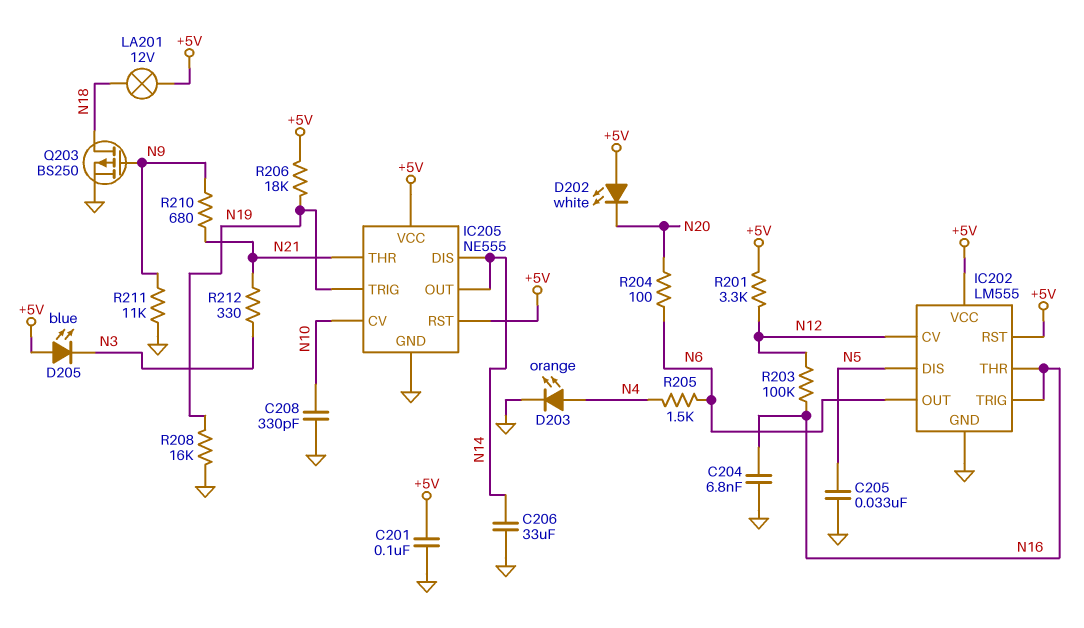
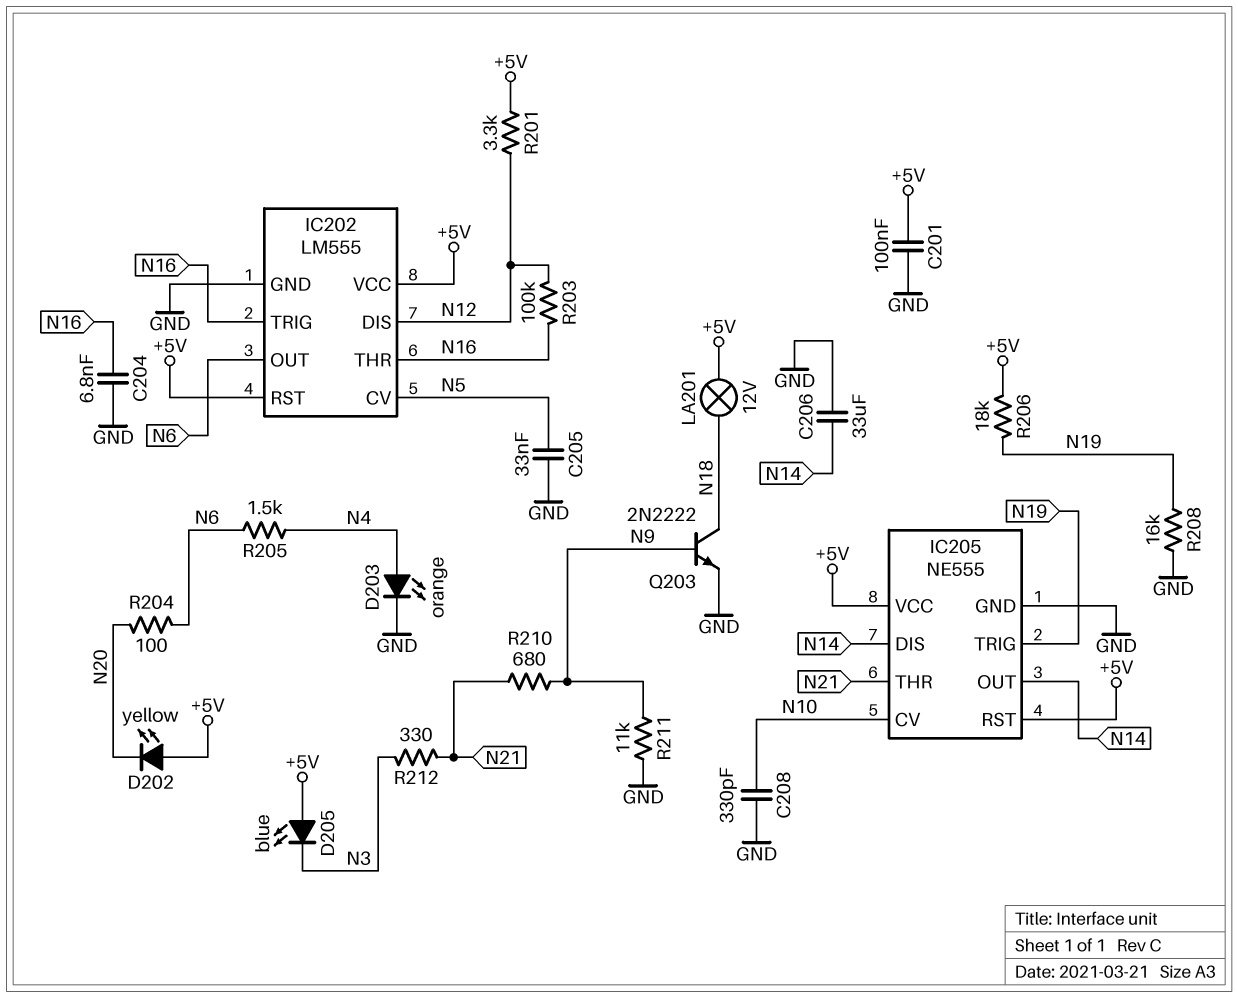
D202: LED white (A +5V, K N20) -> LED yellow (A +5V, K N20)
IC202 pin CV: N12 -> N5
IC202 pin DIS: N5 -> N12
Q203: PMOS BS250 (G N9, D N18, S GND) -> NPN 2N2222 (B N9, C N18, E GND)

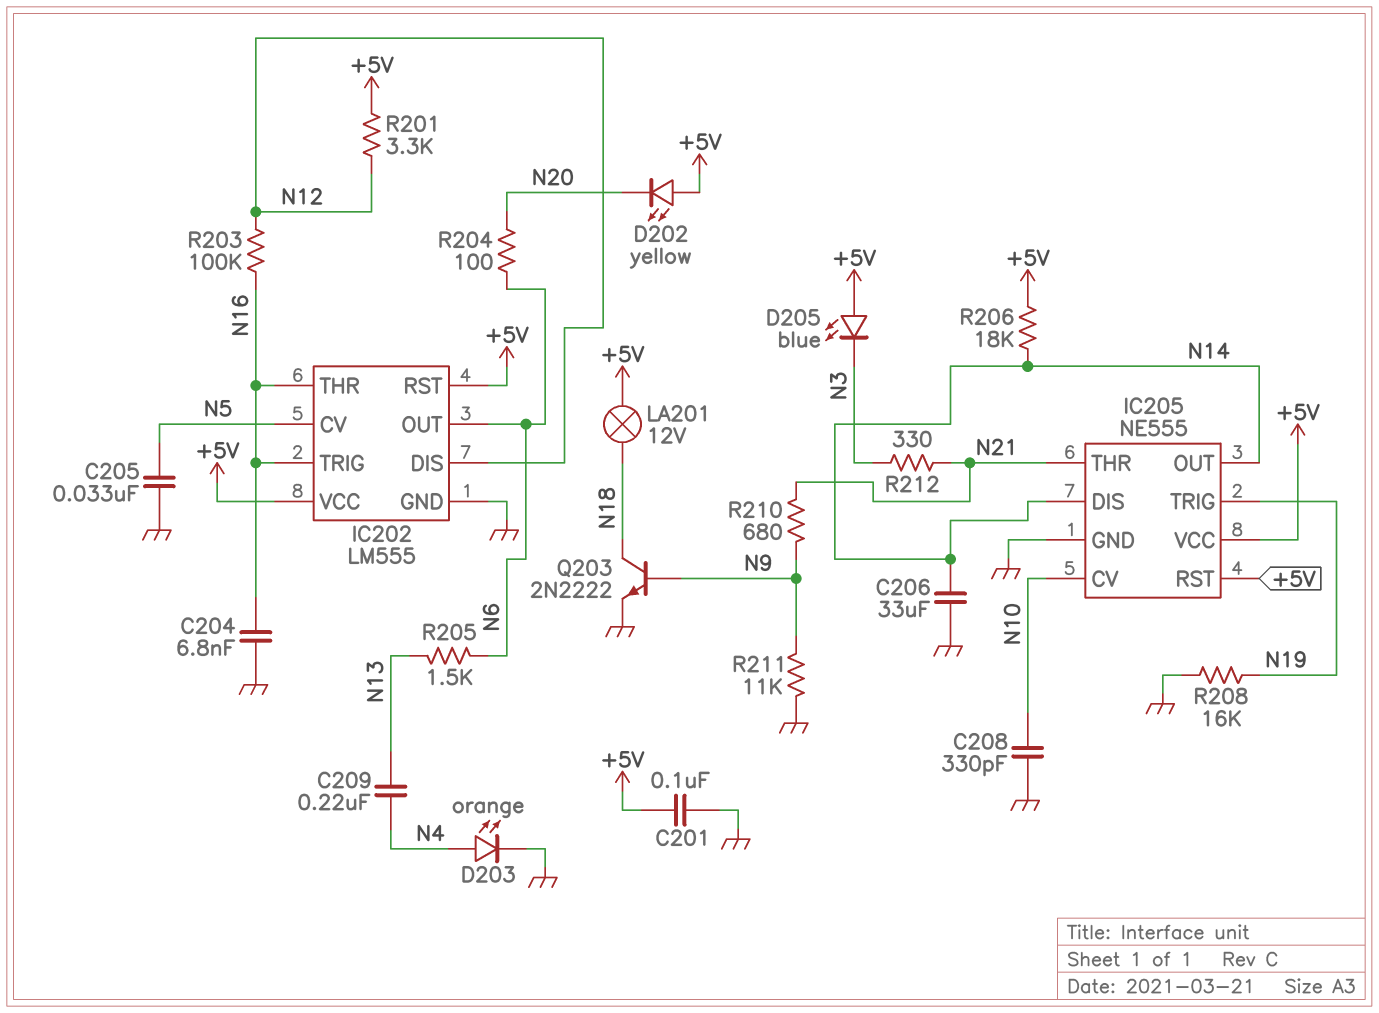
C209: none -> 220nF (N4, N13)
R205: 1.5k (N4, N6) -> 1.5k (N6, N13)
R206: 18k (+5V, N19) -> 18k (+5V, N14)

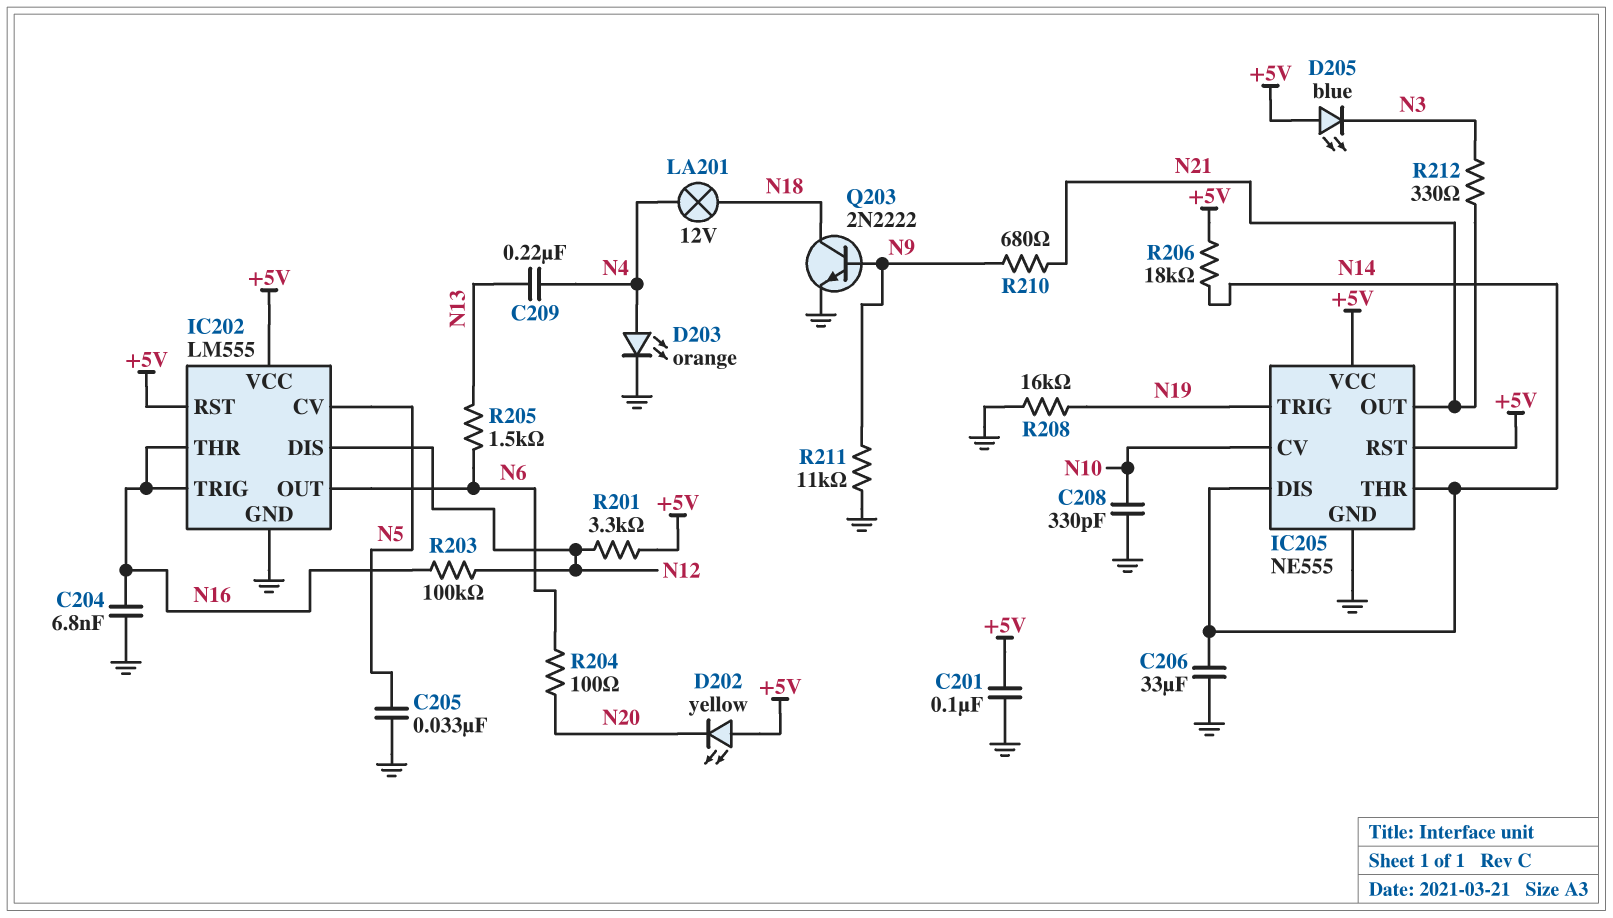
IC205 pin OUT: N14 -> N21
IC205 pin THR: N21 -> N14
LA201: lamp 12V (+5V, N18) -> lamp 12V (N4, N18)

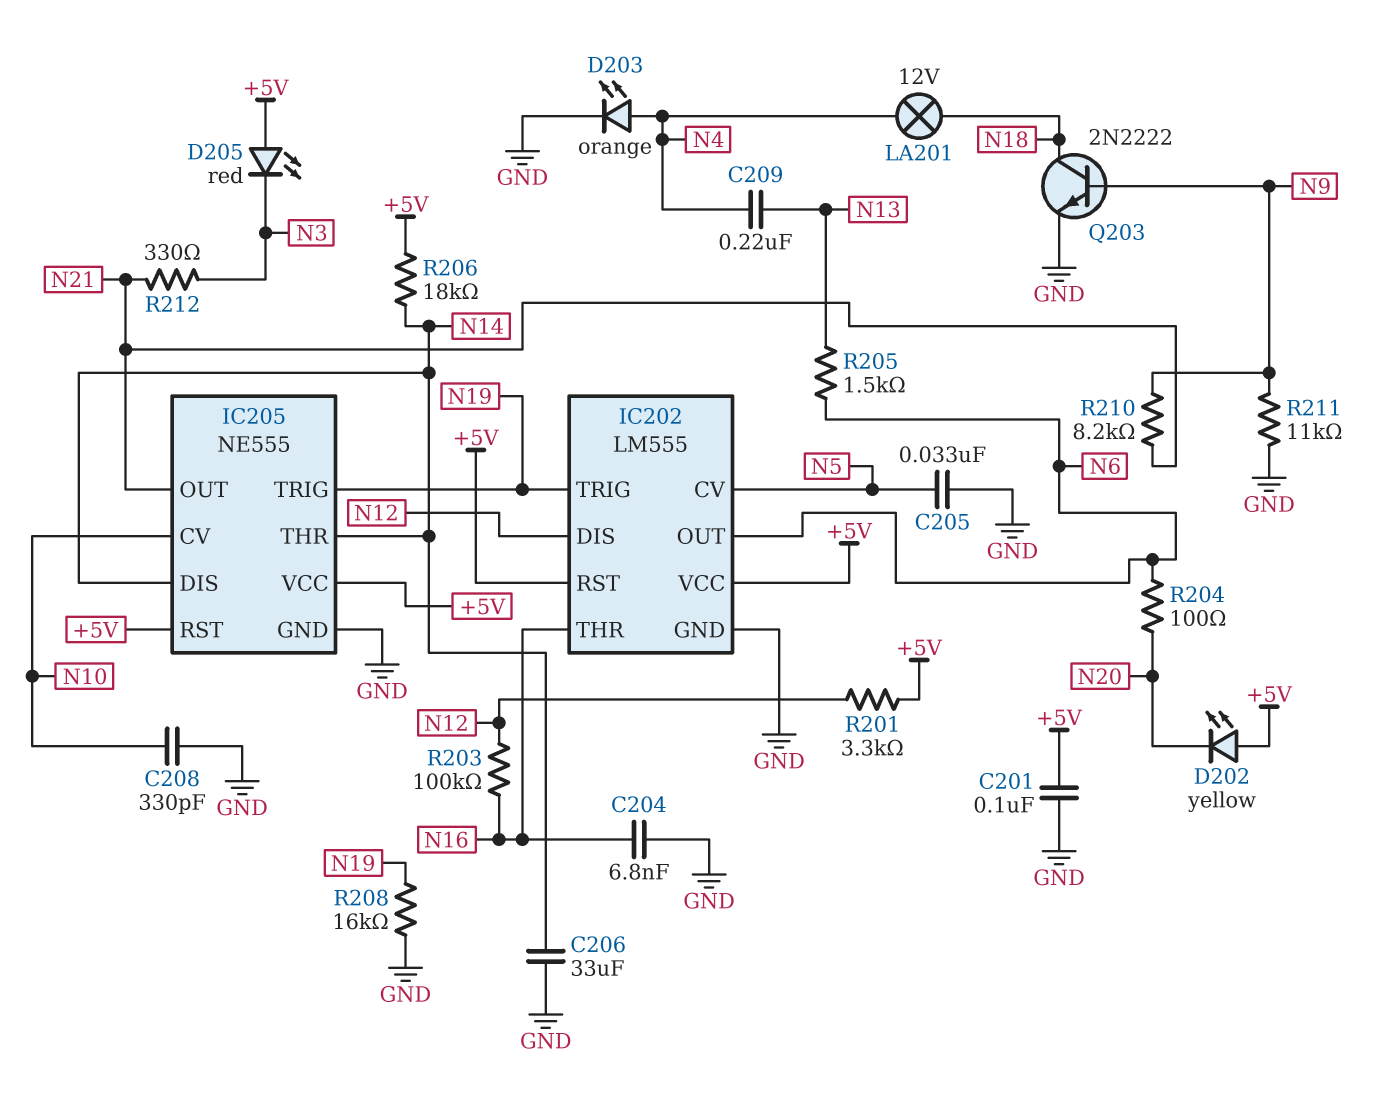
D205: LED blue (A +5V, K N3) -> LED red (A +5V, K N3)
IC202 pin TRIG: N16 -> N19
R210: 680 (N9, N21) -> 8.2k (N9, N21)

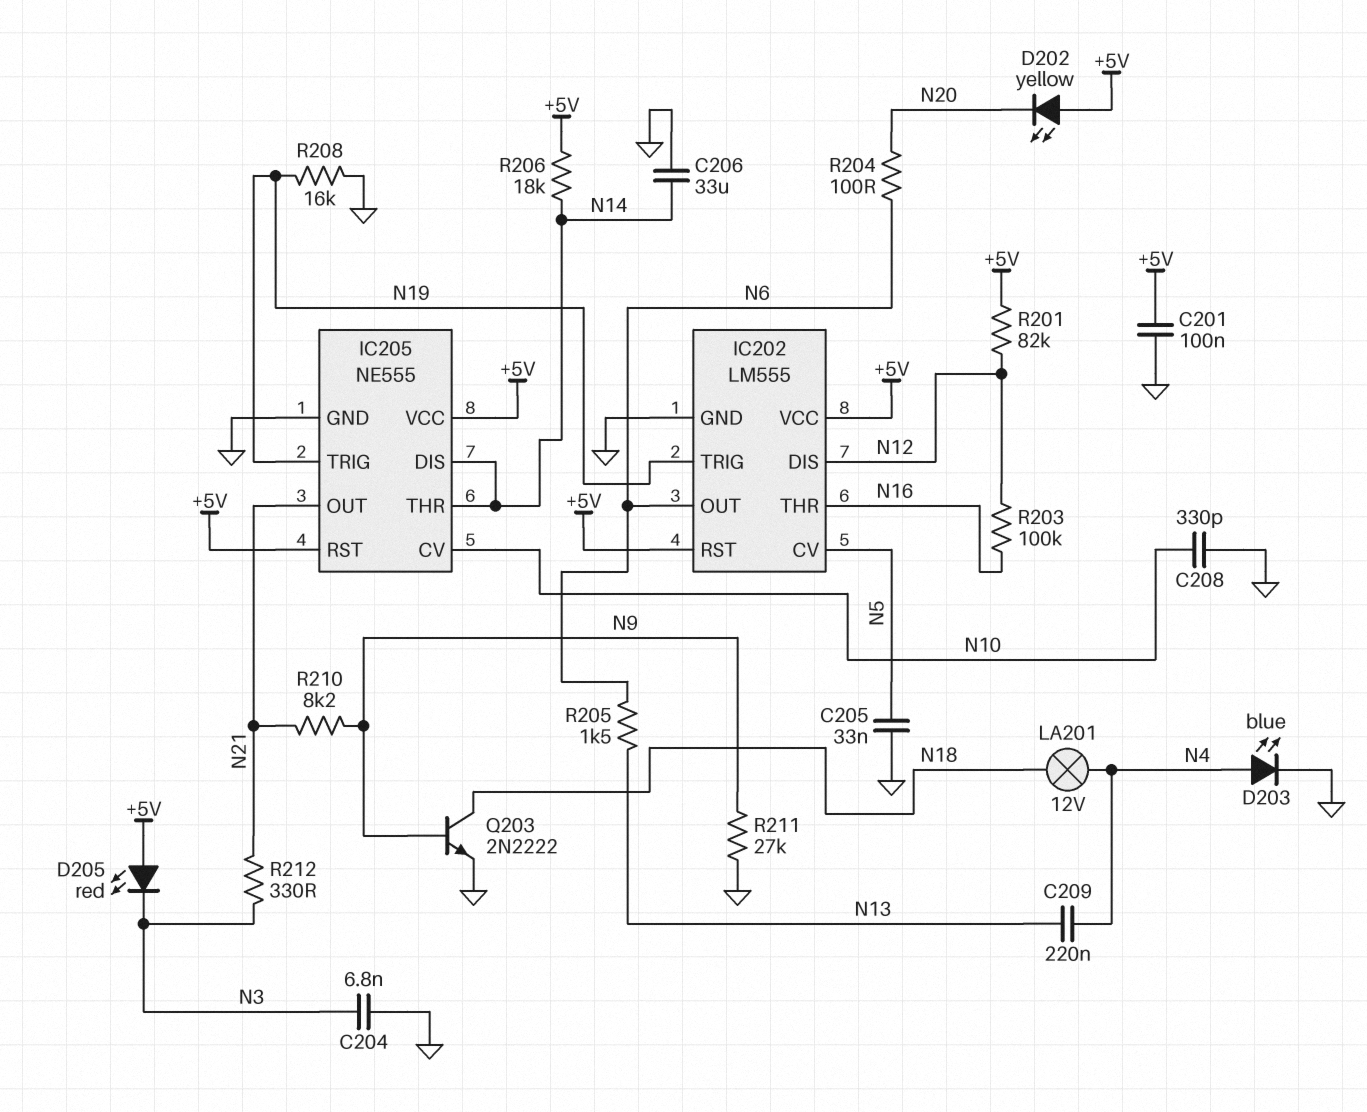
C204: 6.8nF (GND, N16) -> 6.8nF (GND, N3)
D203: LED orange (A N4, K GND) -> LED blue (A N4, K GND)
R201: 3.3k (+5V, N12) -> 82k (+5V, N12)
R211: 11k (GND, N9) -> 27k (GND, N9)

